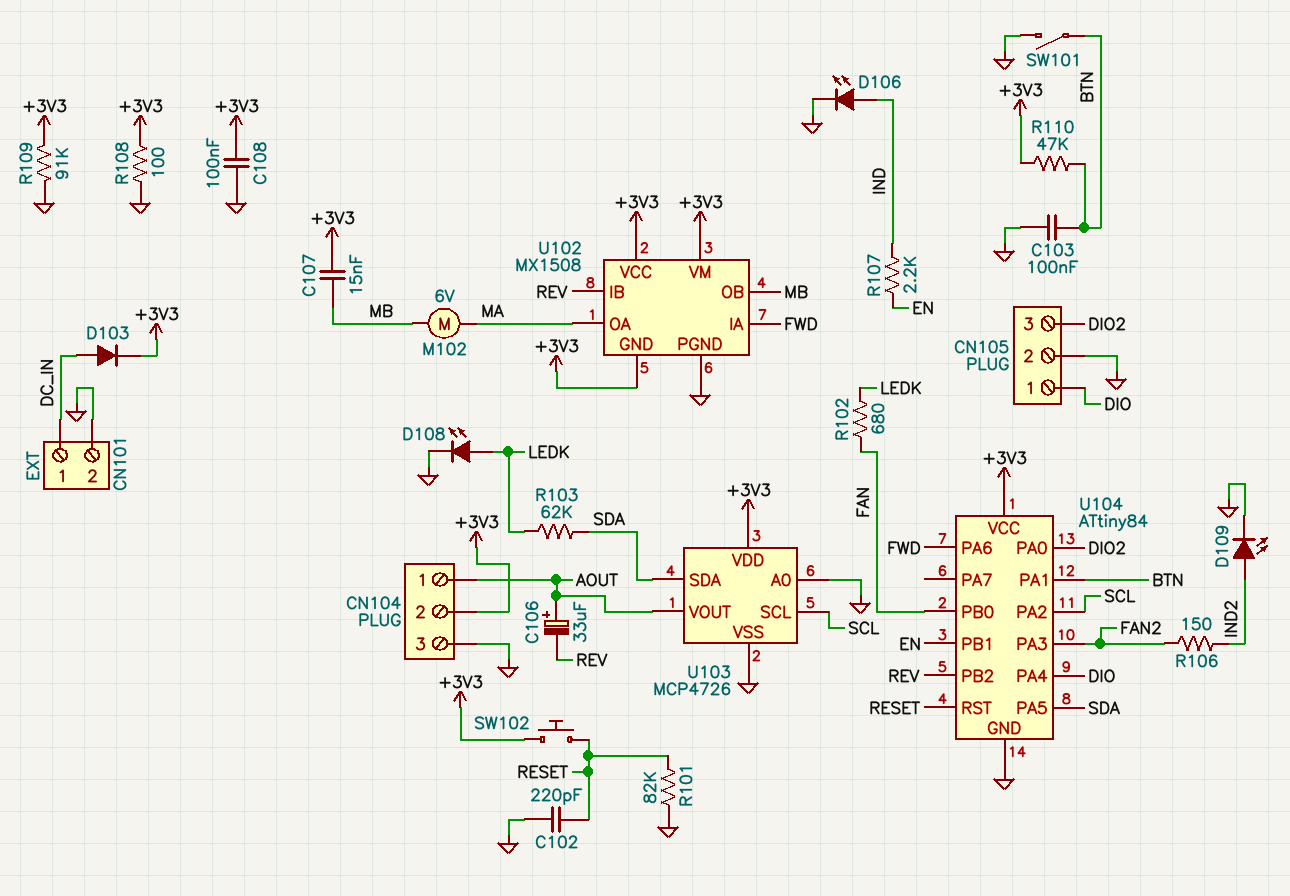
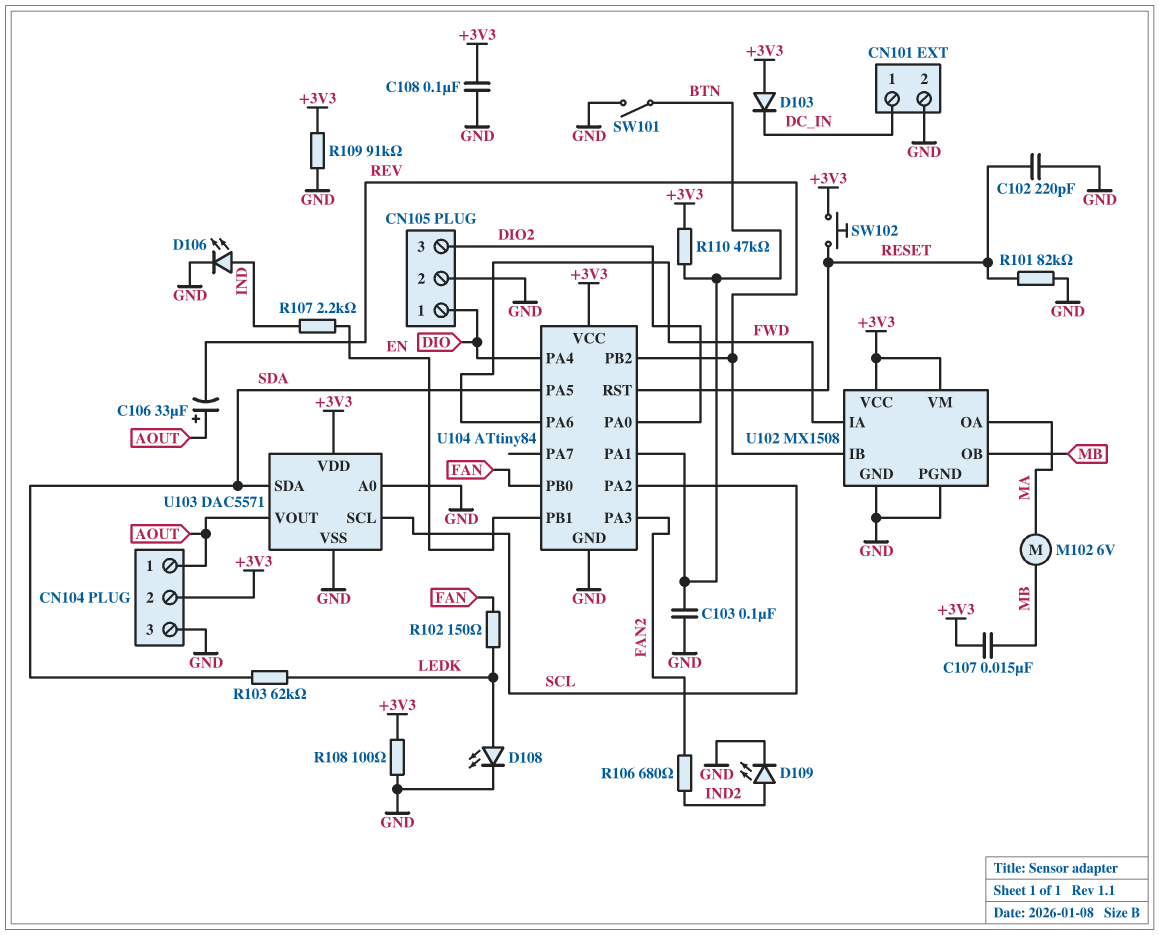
D103: diode (A DC_IN, K +3V3) -> diode (A +3V3, K DC_IN)
R102: 680 (FAN, LEDK) -> 150 (FAN, LEDK)
R106: 150 (FAN2, IND2) -> 680 (FAN2, IND2)
U102 pin GND: +3V3 -> GND
U103: MCP4726 -> DAC5571

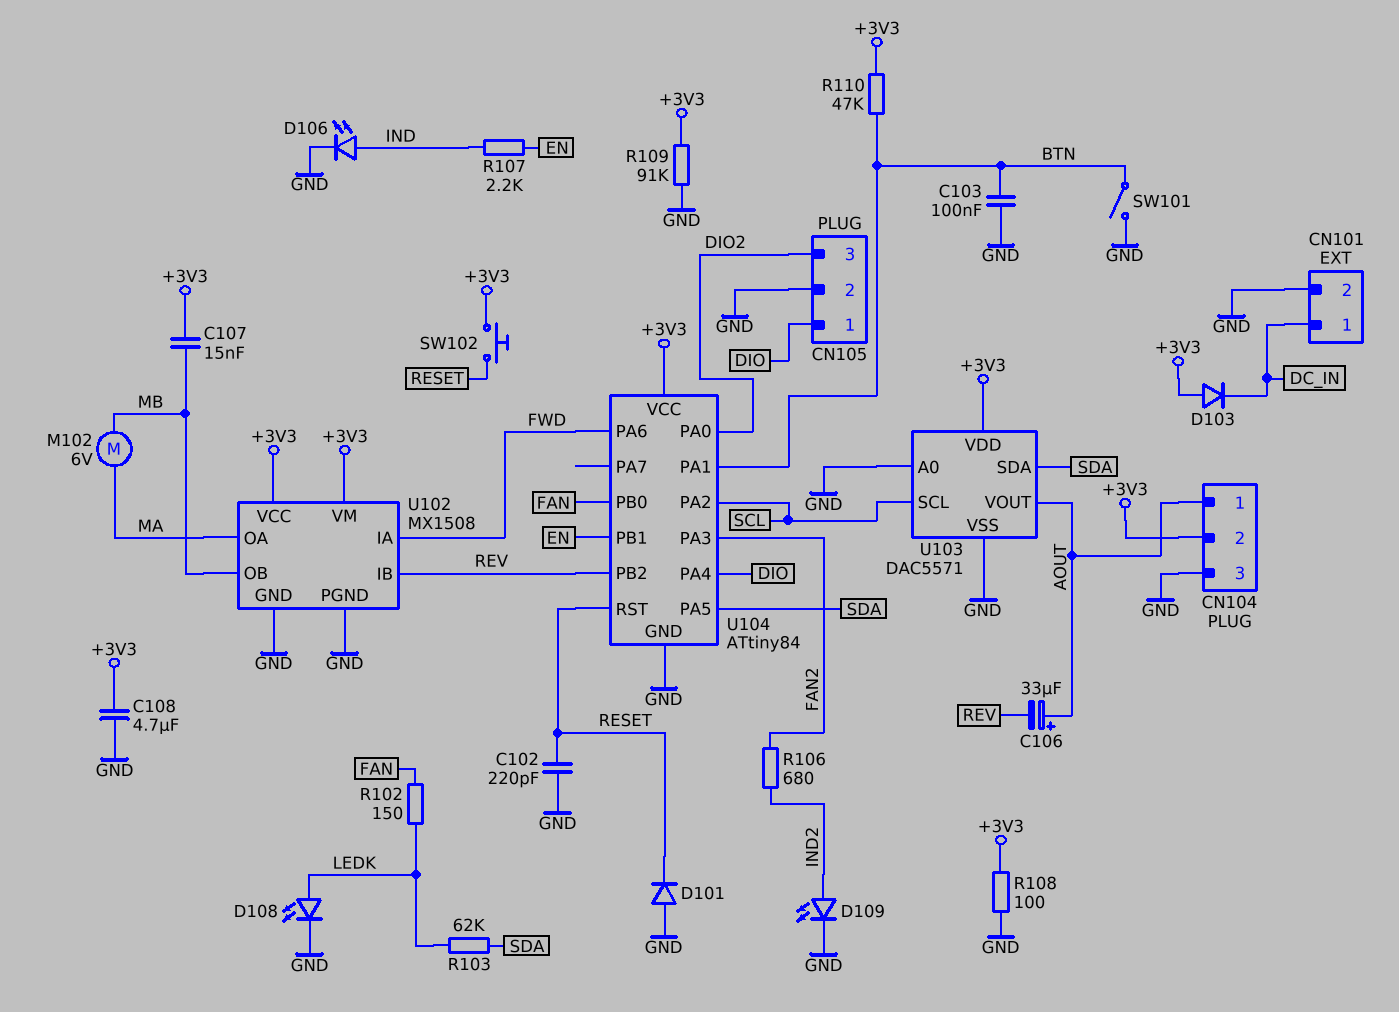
C108: 100nF (+3V3, GND) -> 4.7uF (+3V3, GND)
D101: none -> diode (A GND, K RESET)
R101: 82k (GND, RESET) -> none

